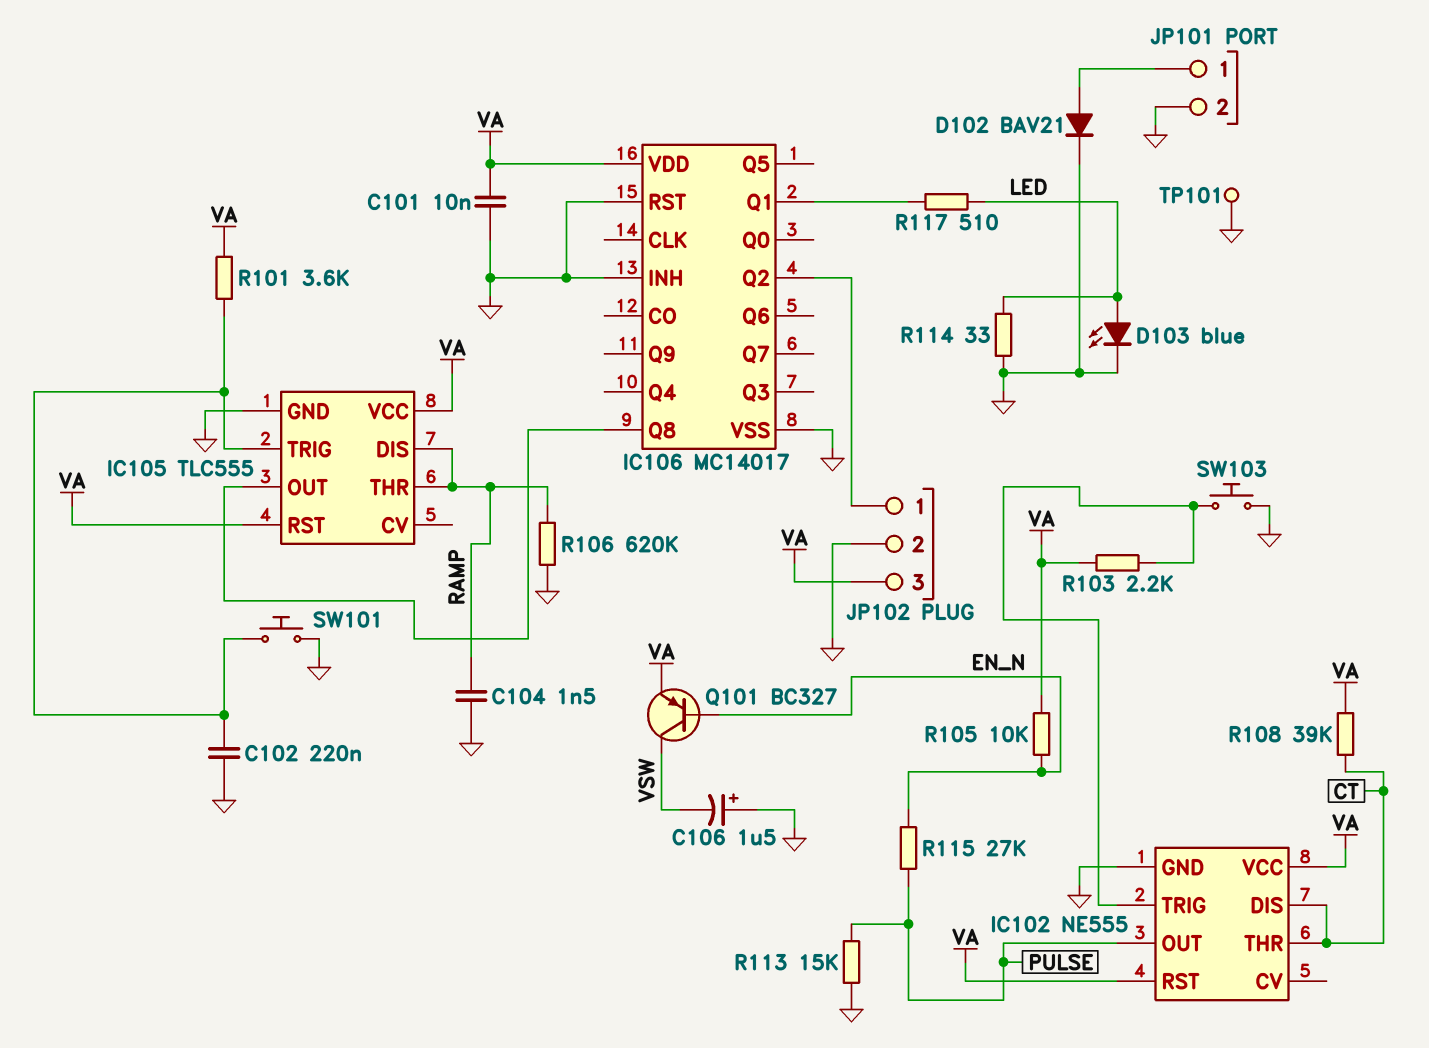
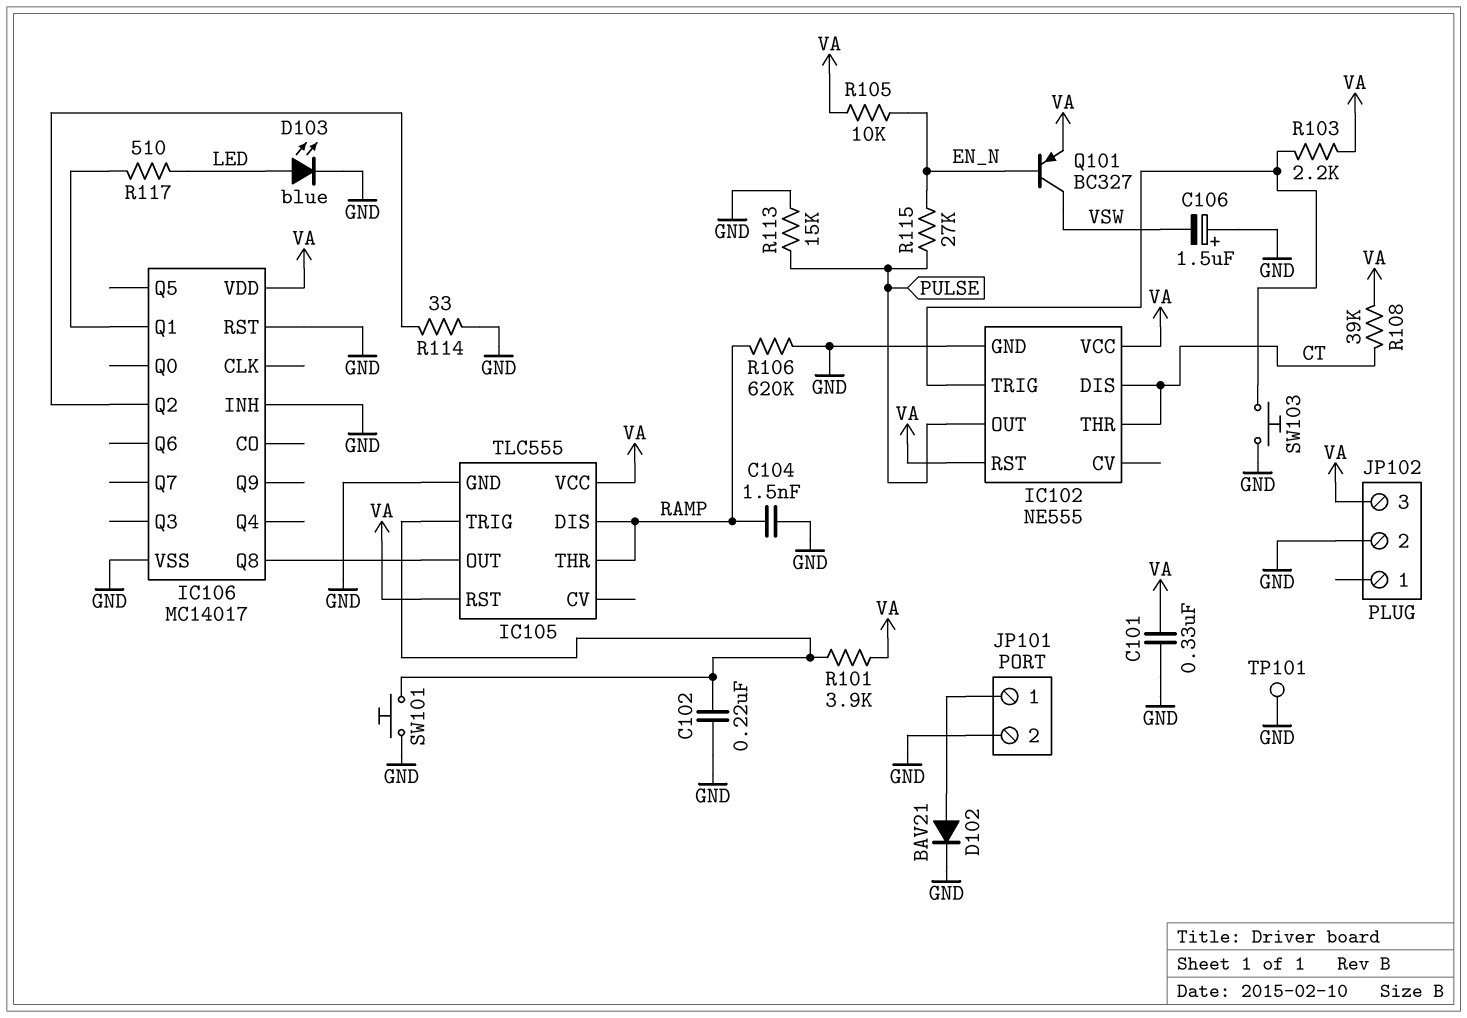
C101: 10nF (GND, VA) -> 330nF (GND, VA)
JP102 pin 1: IC106/Q2 -> none
R101: 3.6k (IC105/TRIG, VA) -> 3.9k (IC105/TRIG, VA)
R114: 33 (GND, LED) -> 33 (GND, IC106/Q2)

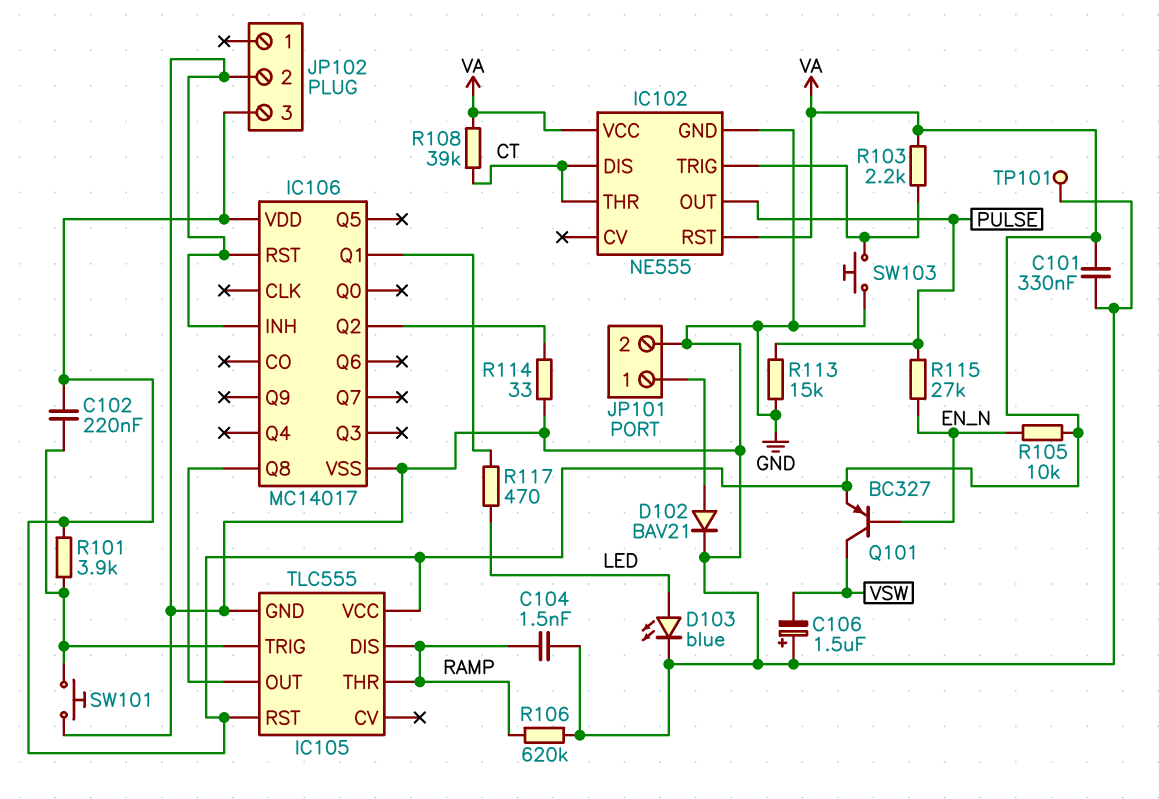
C102: 220nF (GND, IC105/TRIG) -> 220nF (IC105/TRIG, VA)
R117: 510 (IC106/Q1, LED) -> 470 (IC106/Q1, LED)

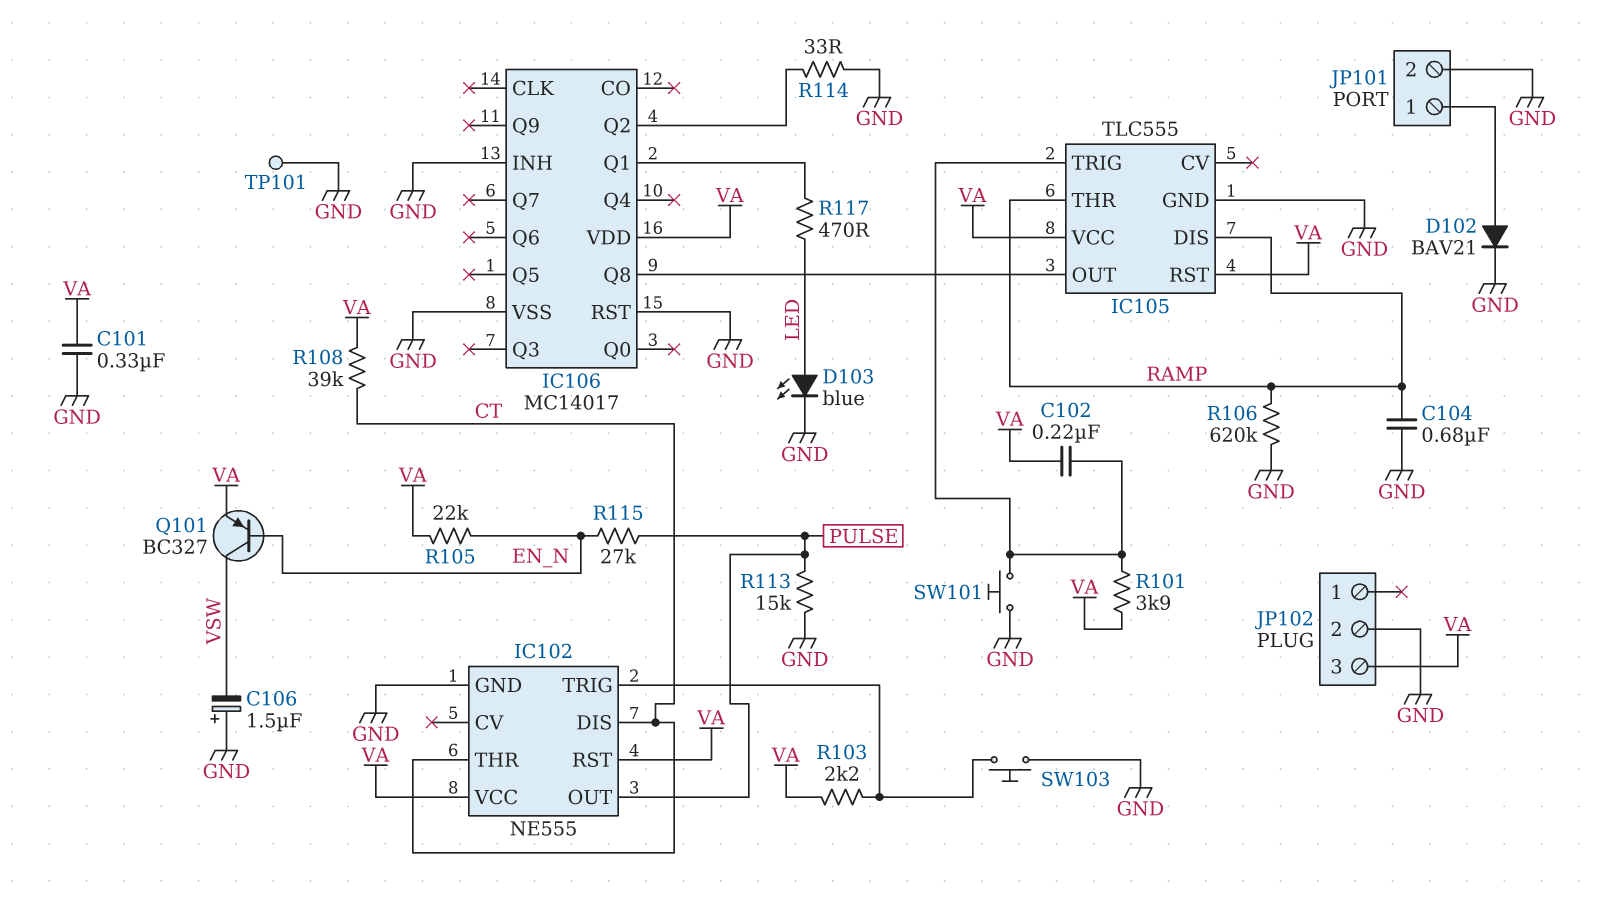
C104: 1.5nF (GND, RAMP) -> 680nF (GND, RAMP)
R105: 10k (EN_N, VA) -> 22k (EN_N, VA)

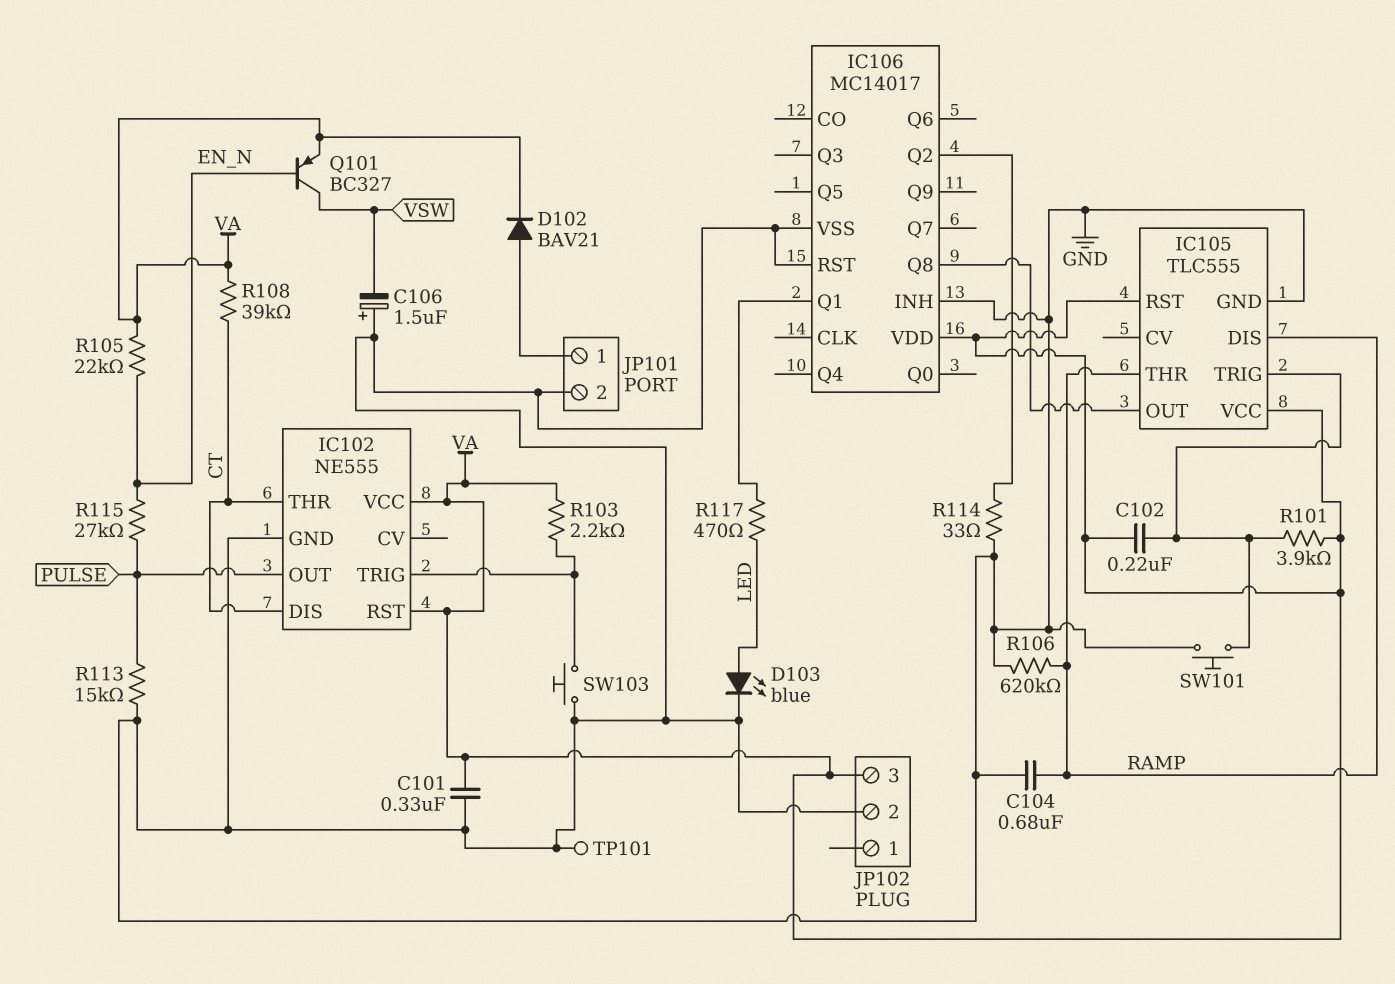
D102: diode BAV21 (A JP101/1, K GND) -> diode BAV21 (A JP101/1, K VA)

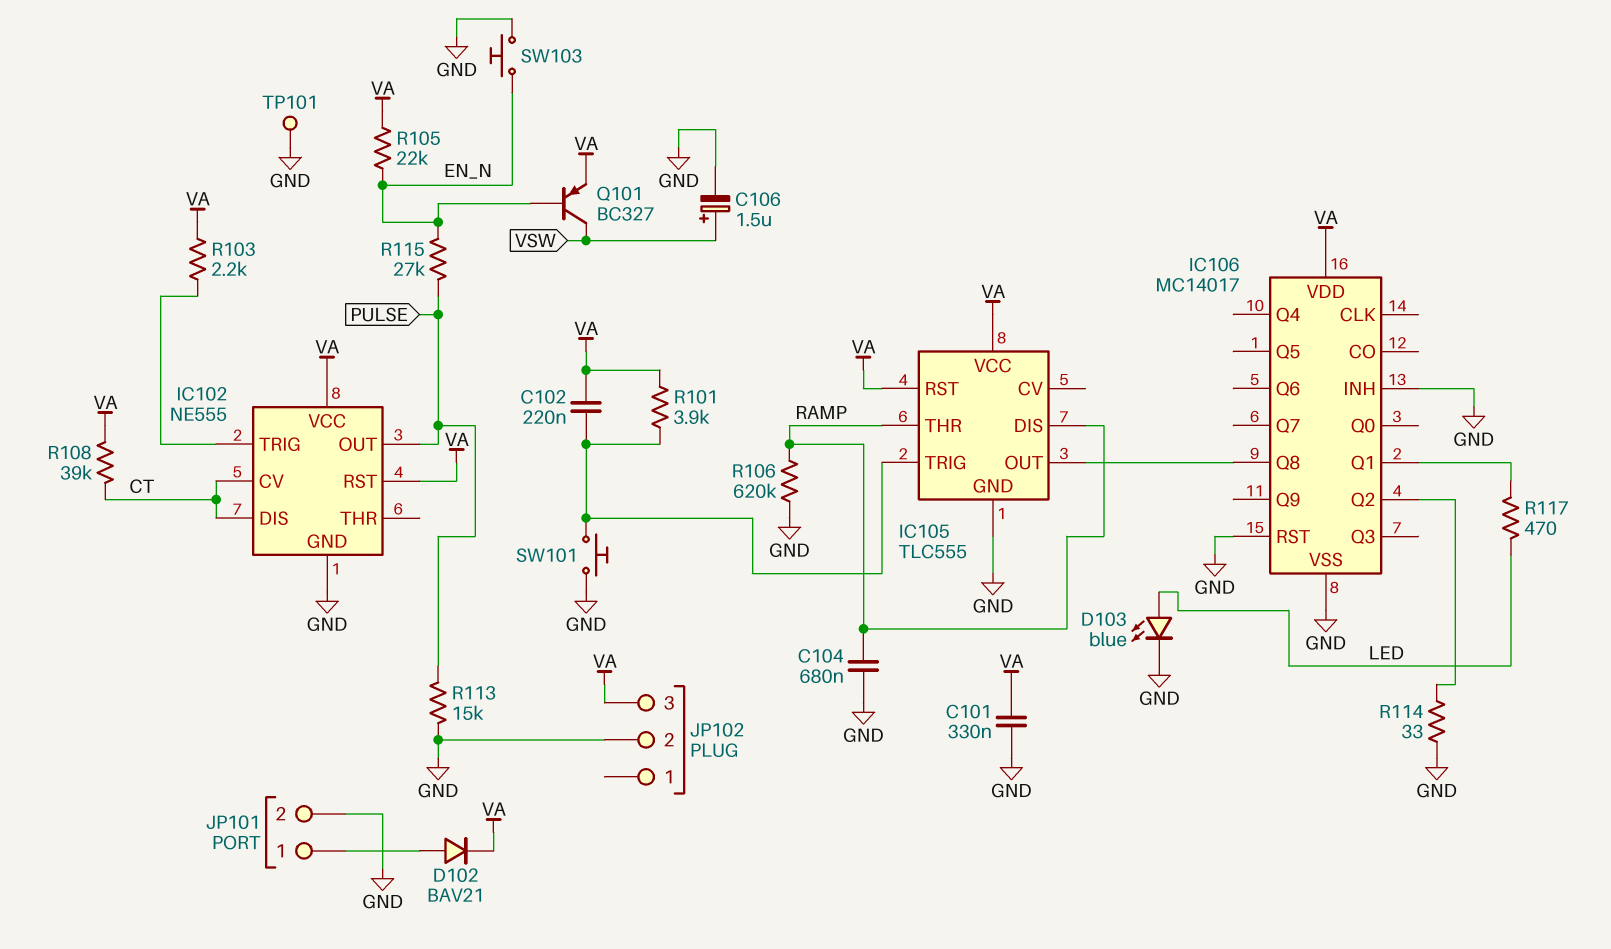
C106: 1.5uF (plus GND, minus VSW) -> 1.5uF (plus VSW, minus GND)
IC102 pin CV: none -> CT
IC102 pin THR: CT -> none
SW103: button (GND, IC102/TRIG) -> button (EN_N, GND)

